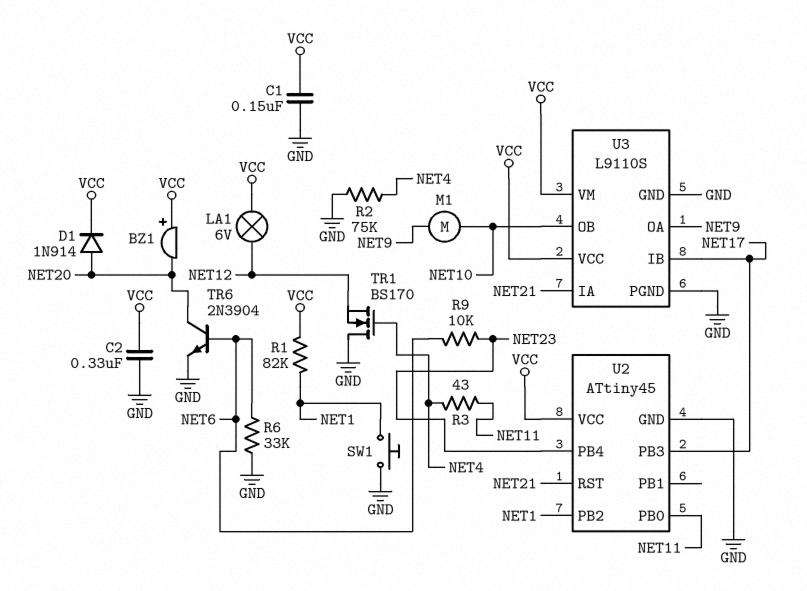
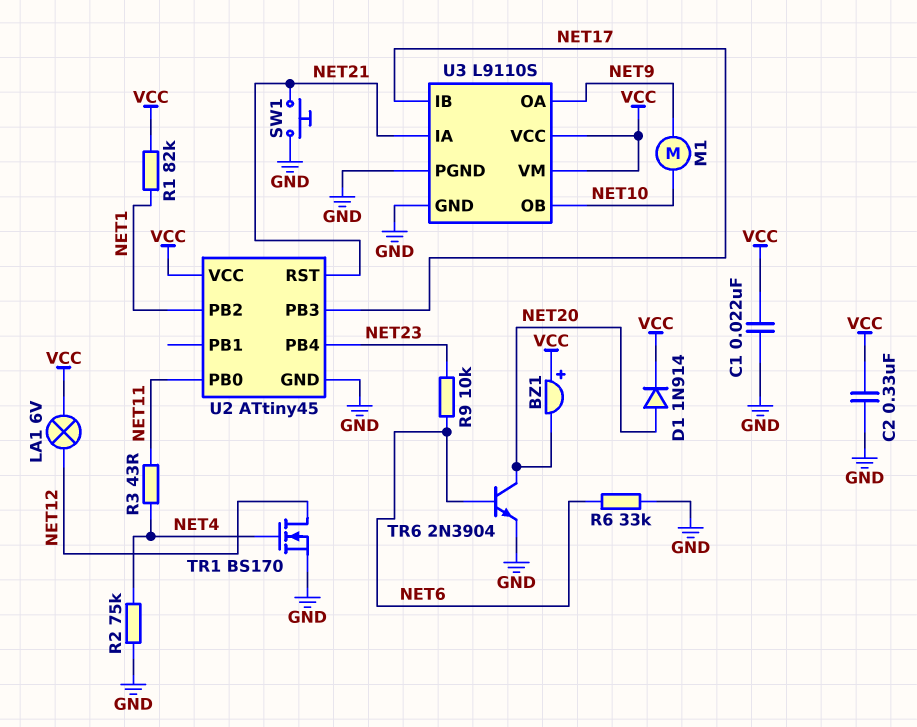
C1: 150nF (GND, VCC) -> 22nF (GND, VCC)
SW1: button (GND, NET1) -> button (GND, NET21)
TR1: NMOS BS170 (G NET4, D GND, S NET12) -> NMOS BS170 (G NET4, D NET12, S GND)

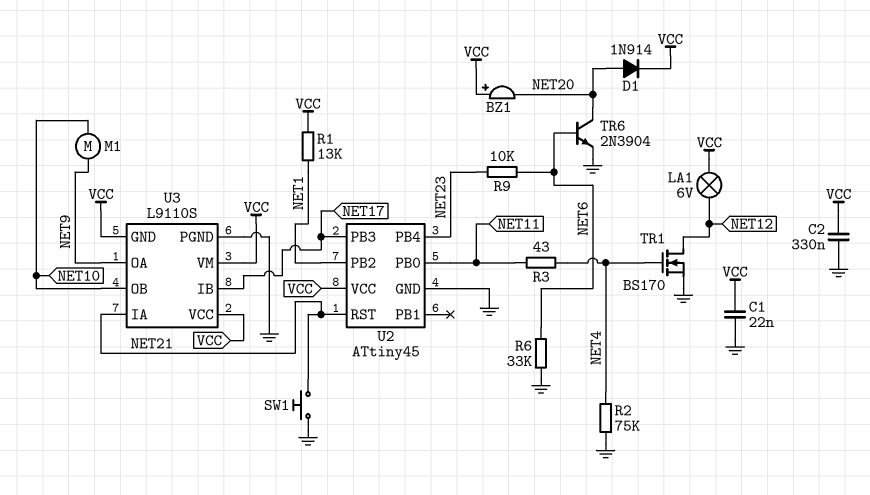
R1: 82k (NET1, VCC) -> 13k (NET1, VCC)
U3 pin GND: GND -> VCC

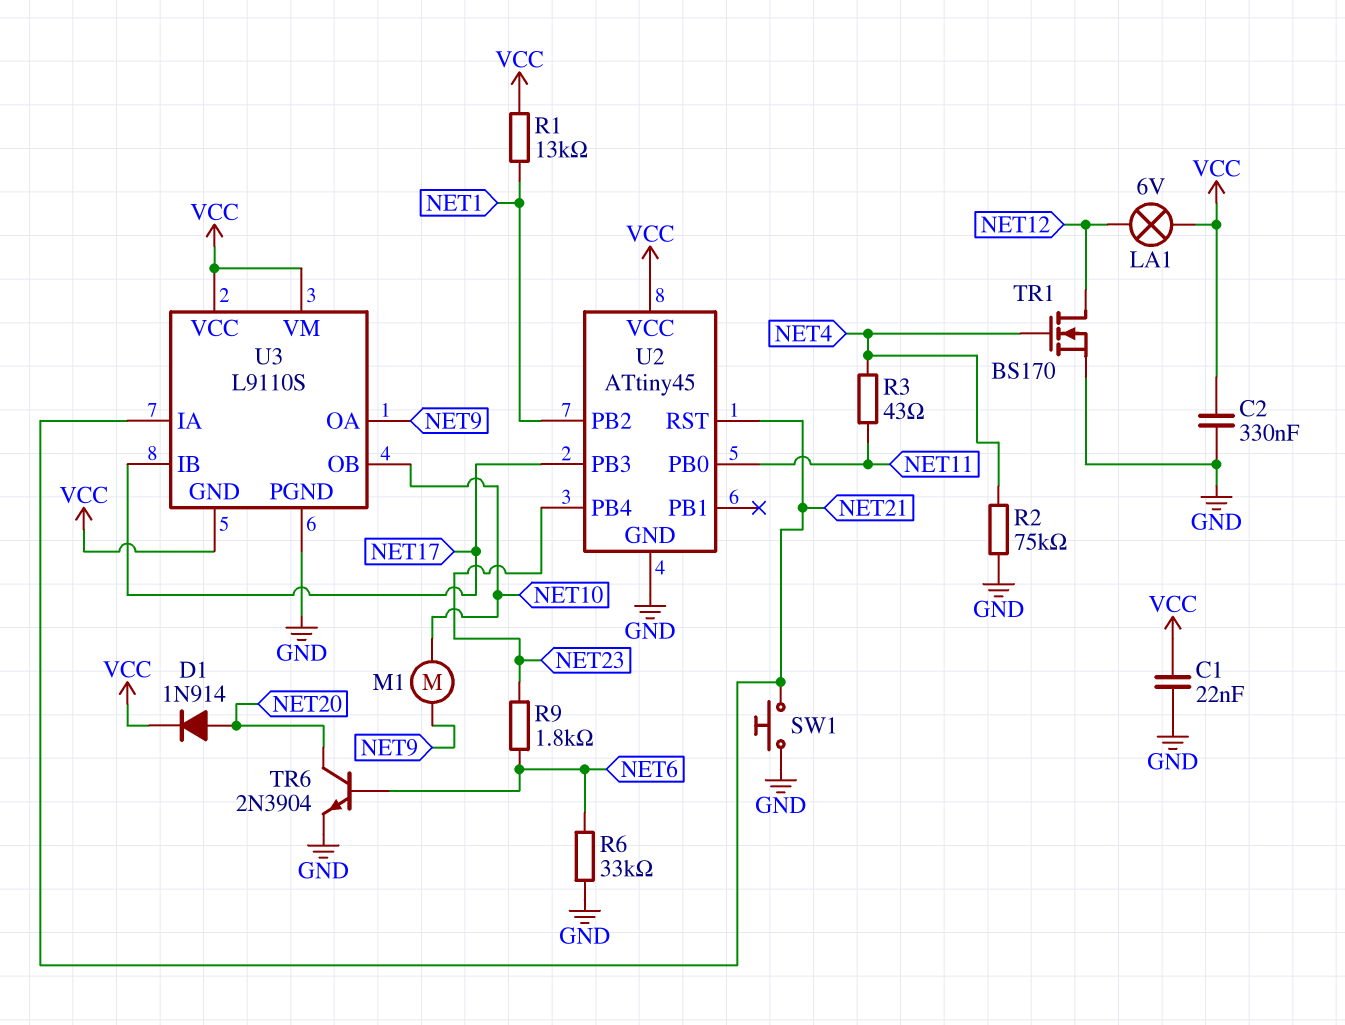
BZ1: buzzer (plus VCC, minus NET20) -> none
R9: 10k (NET6, NET23) -> 1.8k (NET6, NET23)

